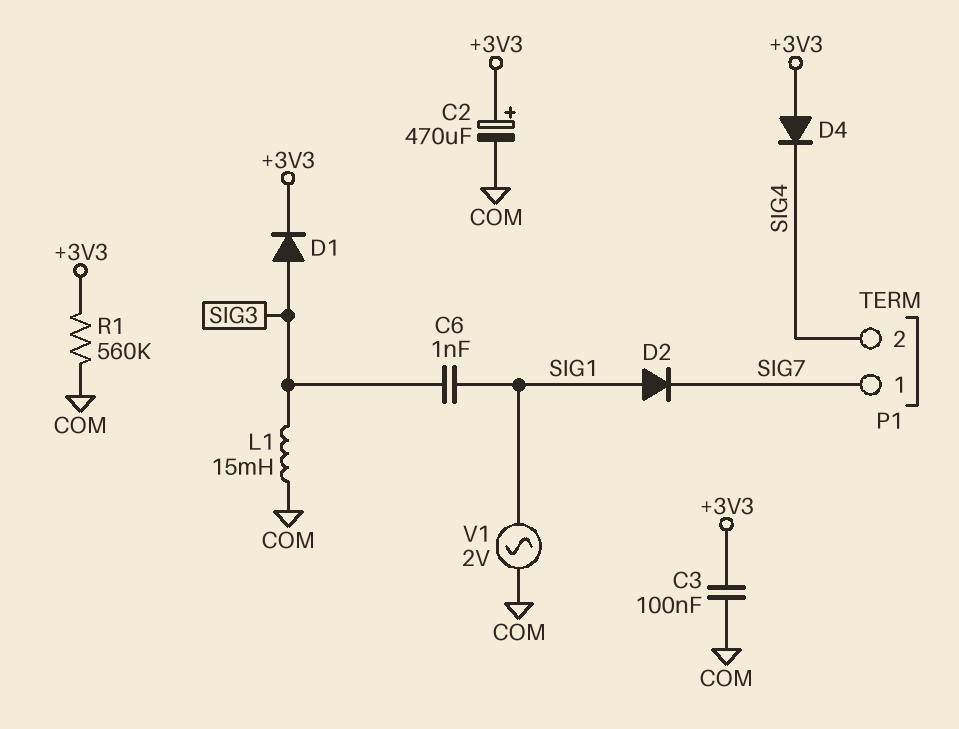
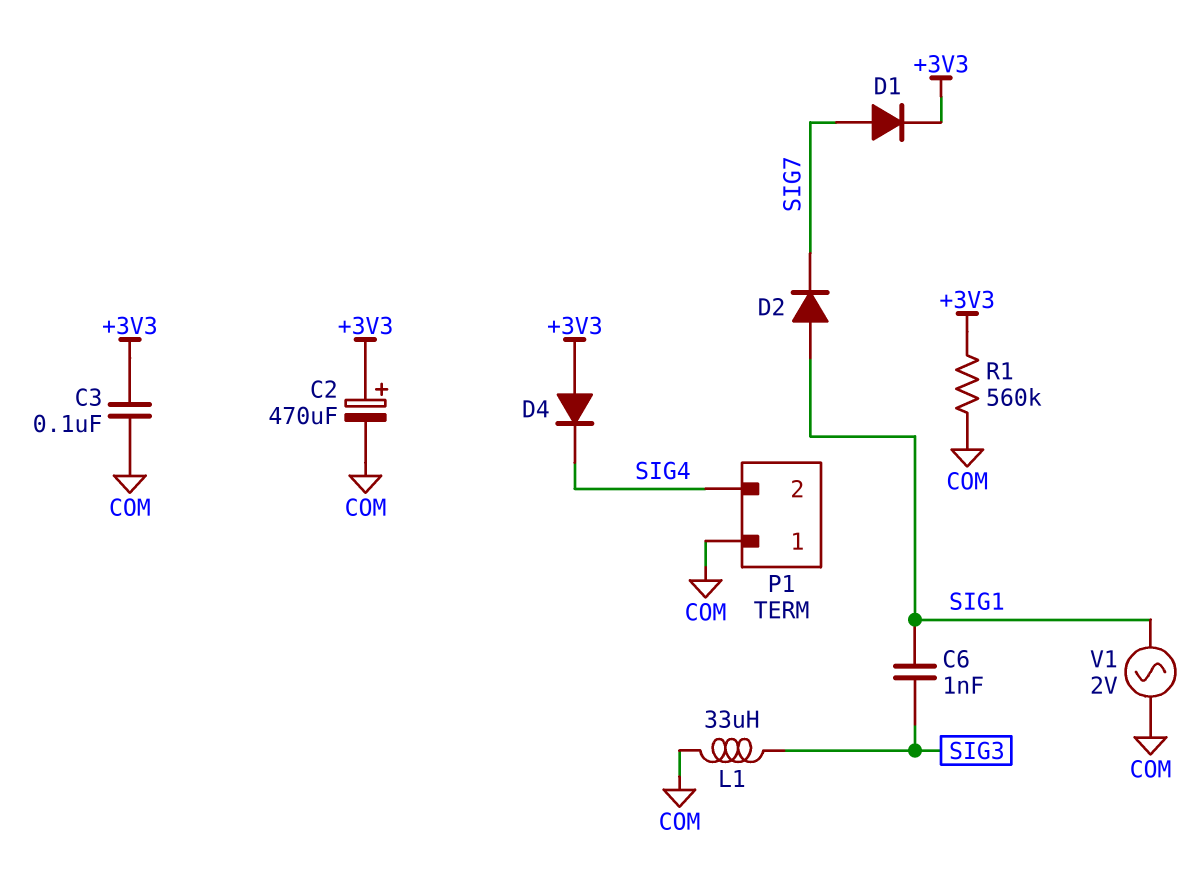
D1: diode (A SIG3, K +3V3) -> diode (A SIG7, K +3V3)
L1: 15mH (COM, SIG3) -> 33uH (COM, SIG3)
P1 pin 1: SIG7 -> COM

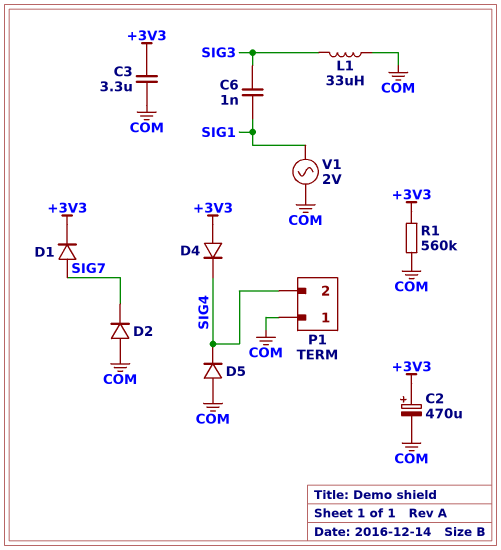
C3: 100nF (+3V3, COM) -> 3.3uF (+3V3, COM)
D2: diode (A SIG1, K SIG7) -> diode (A COM, K SIG7)
D5: none -> diode (A COM, K SIG4)

